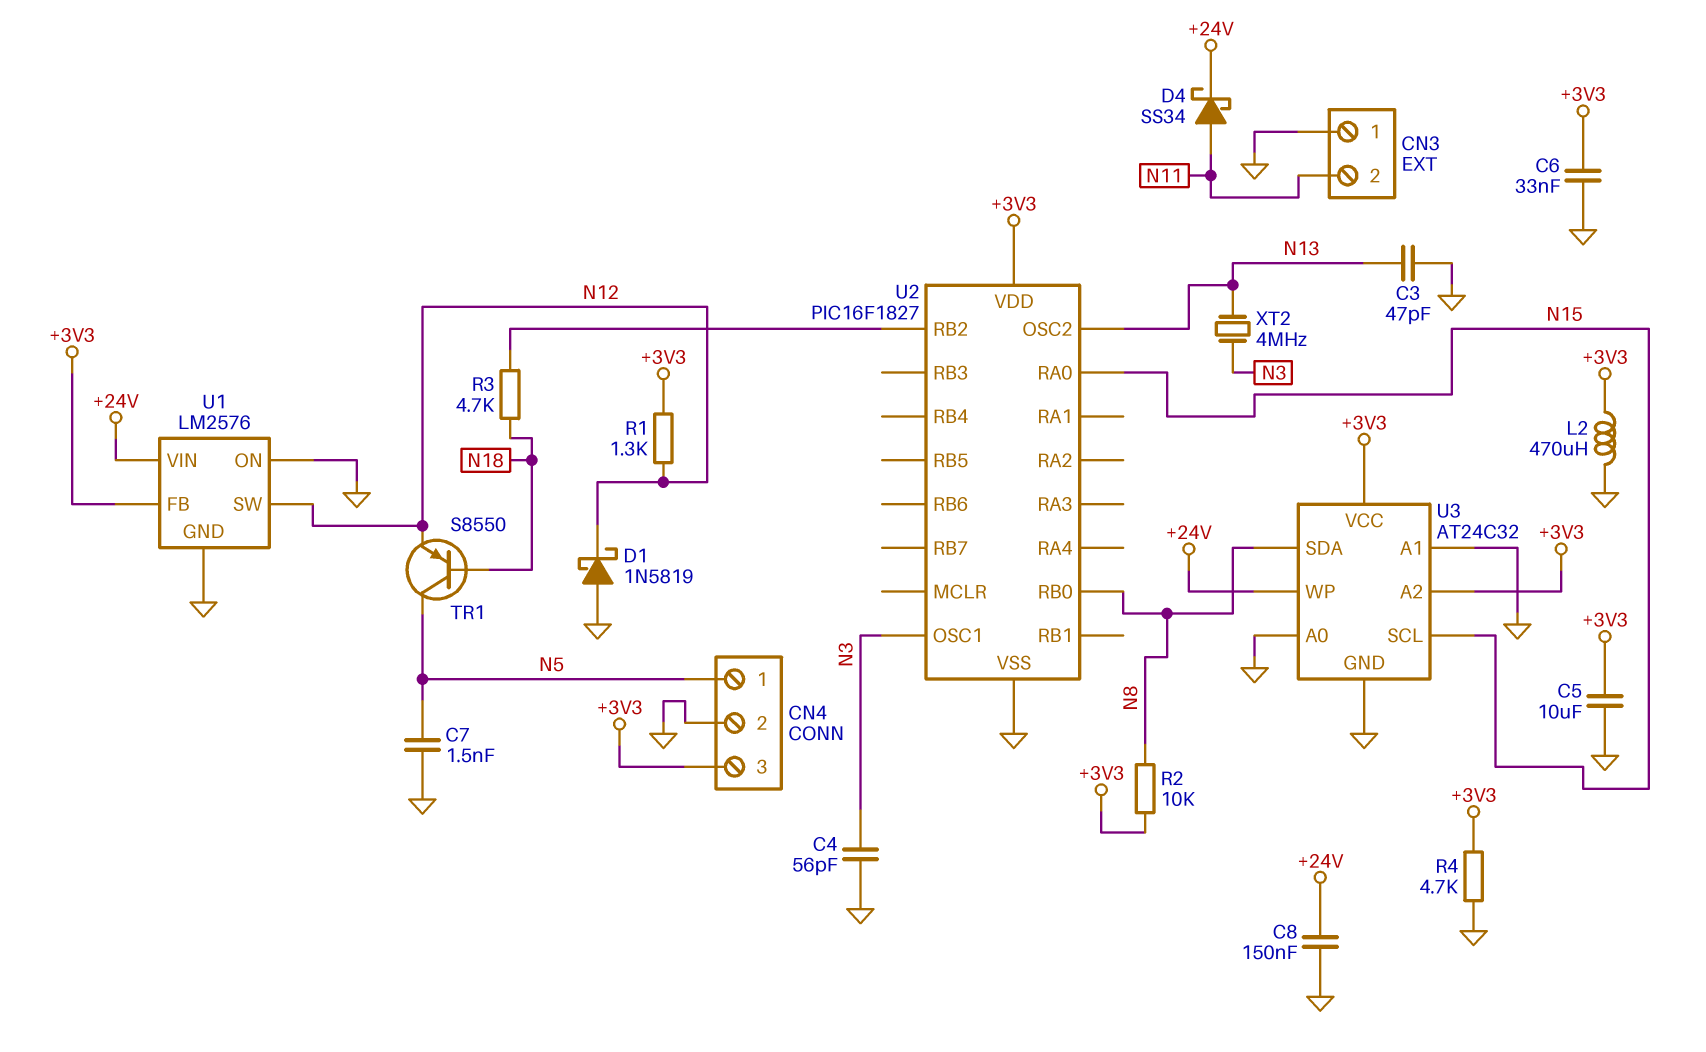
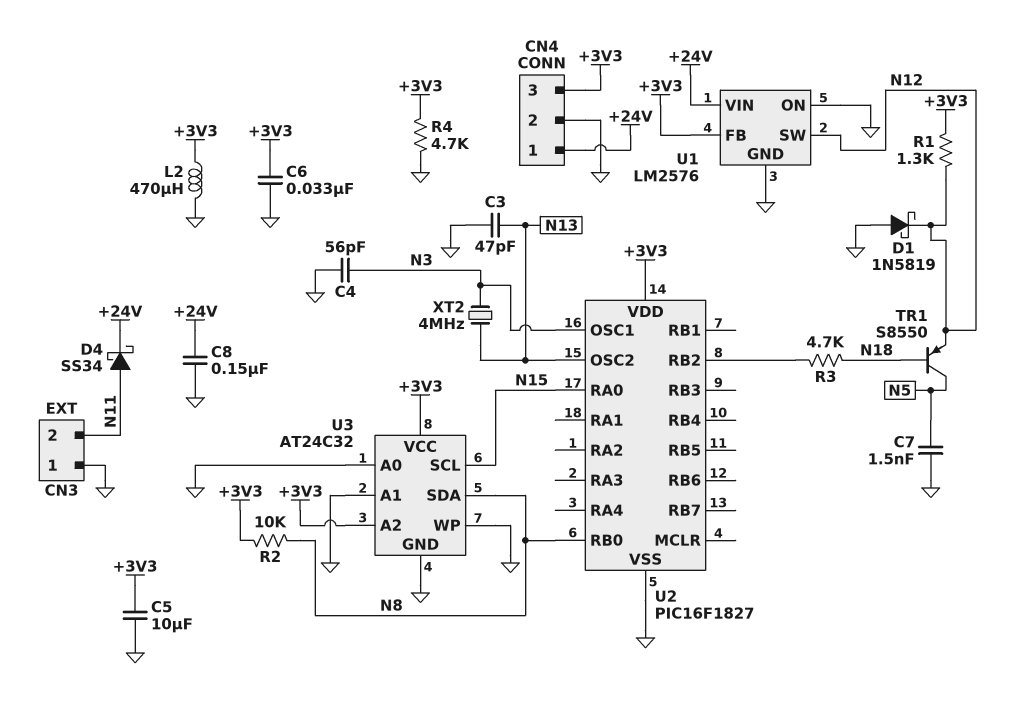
CN4 pin 1: N5 -> +24V
U3 pin WP: +24V -> GND

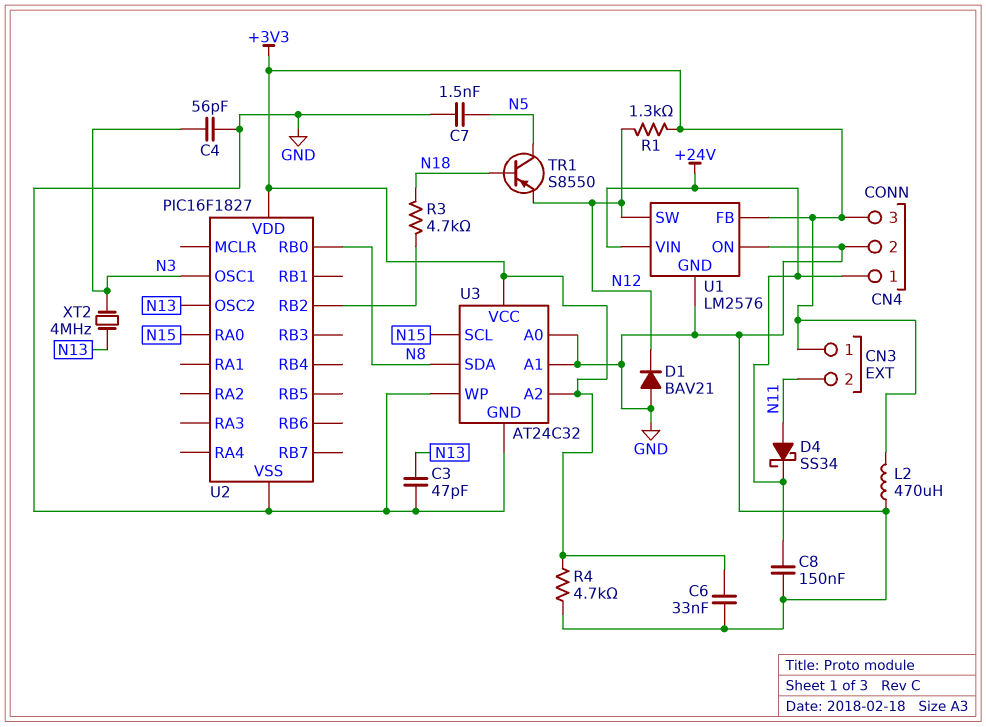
C5: 10uF (+3V3, GND) -> none
CN3 pin 1: GND -> +3V3
D1: schottky 1N5819 (A GND, K N12) -> diode BAV21 (A GND, K N12)
R2: 10k (+3V3, N8) -> none

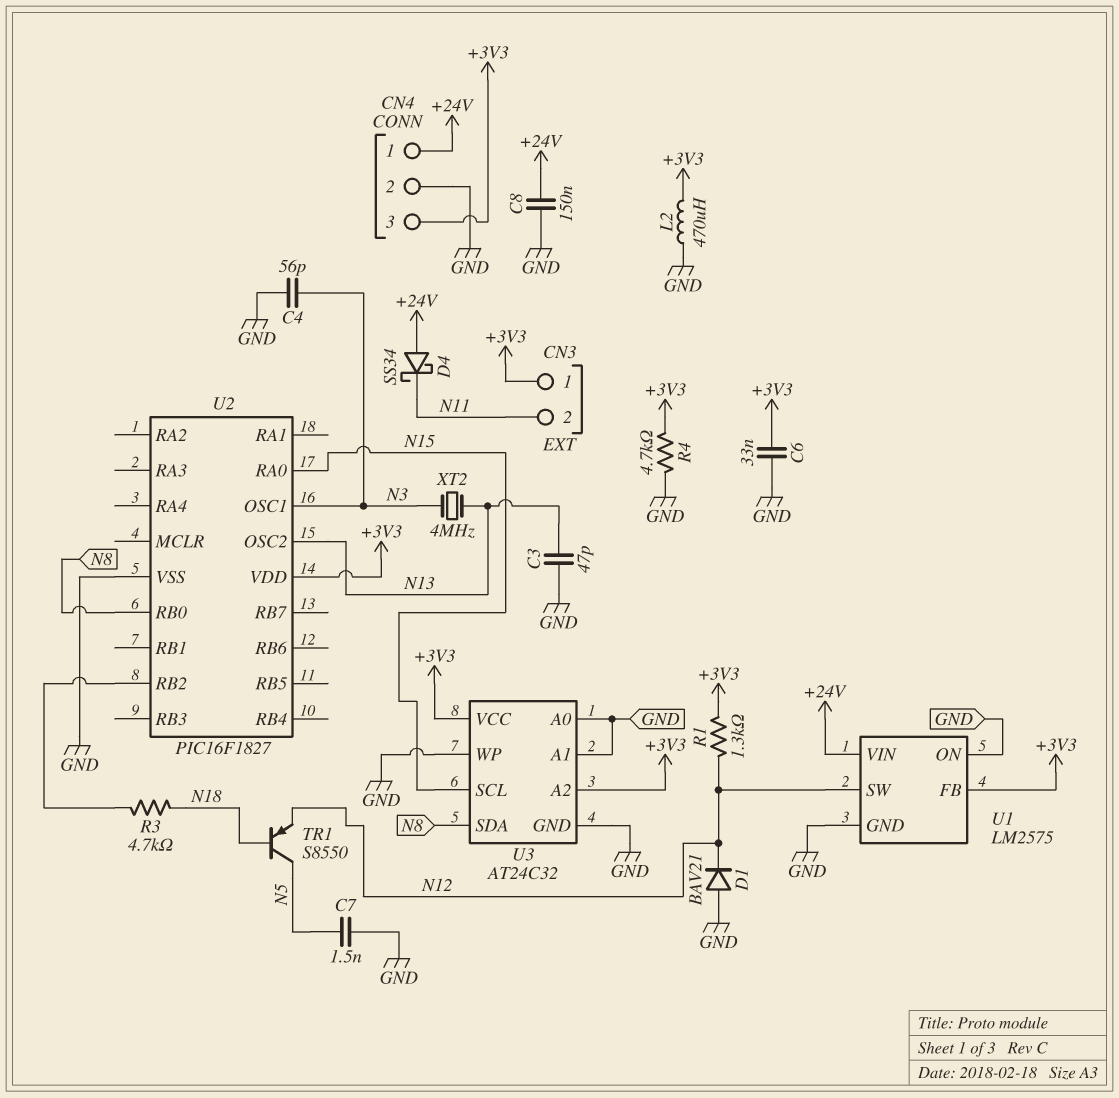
D4: schottky SS34 (A N11, K +24V) -> schottky SS34 (A +24V, K N11)
U1: LM2576 -> LM2575

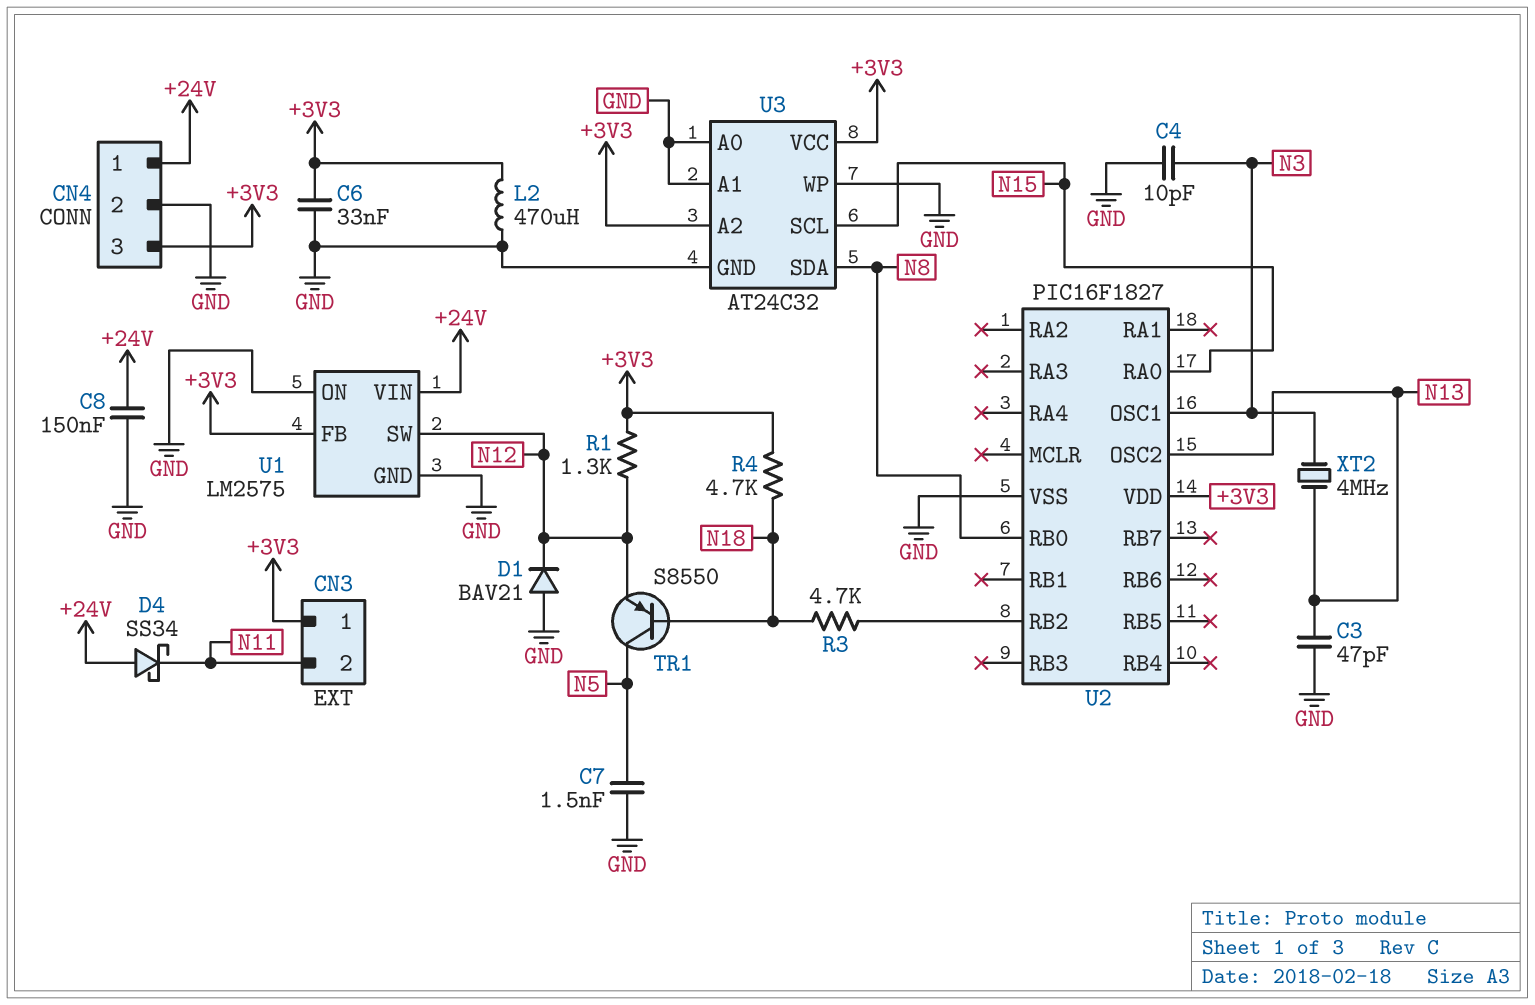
C4: 56pF (GND, N3) -> 10pF (GND, N3)
R4: 4.7k (+3V3, GND) -> 4.7k (+3V3, N18)

